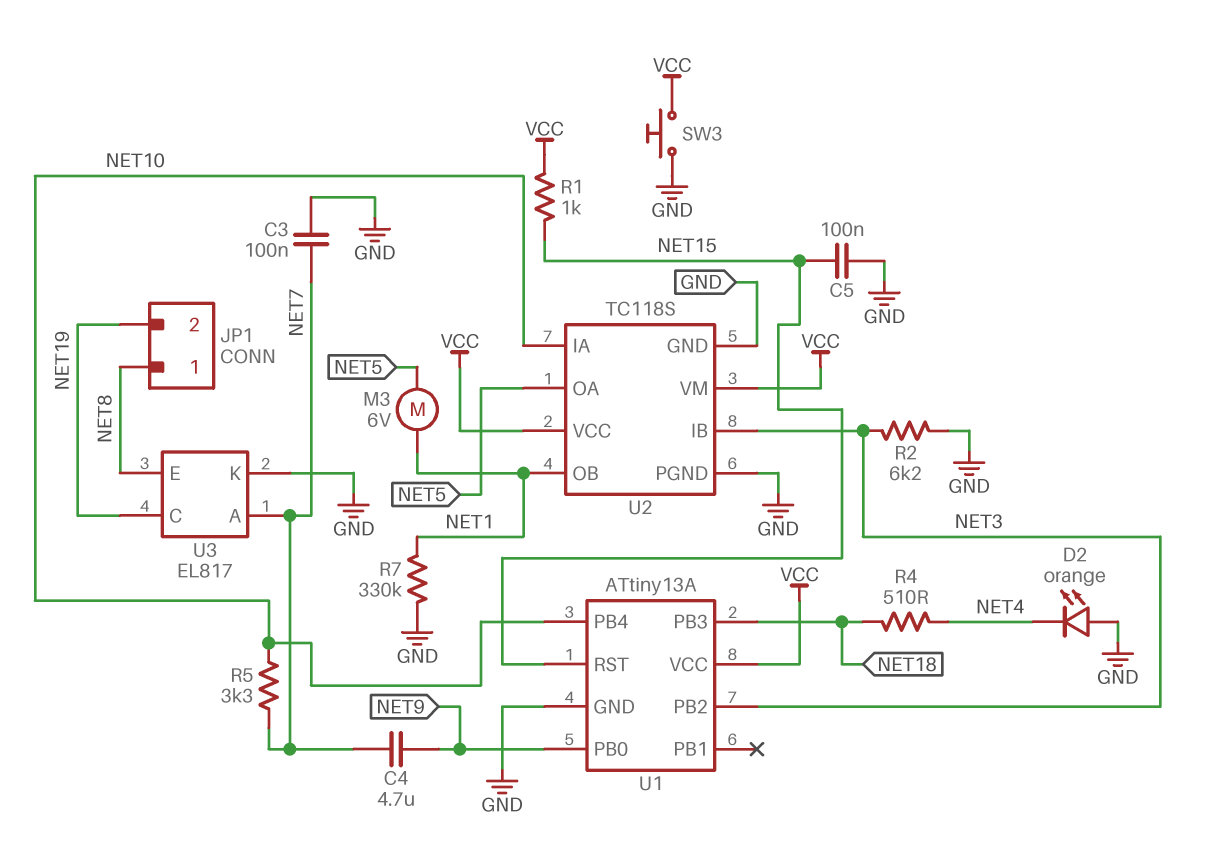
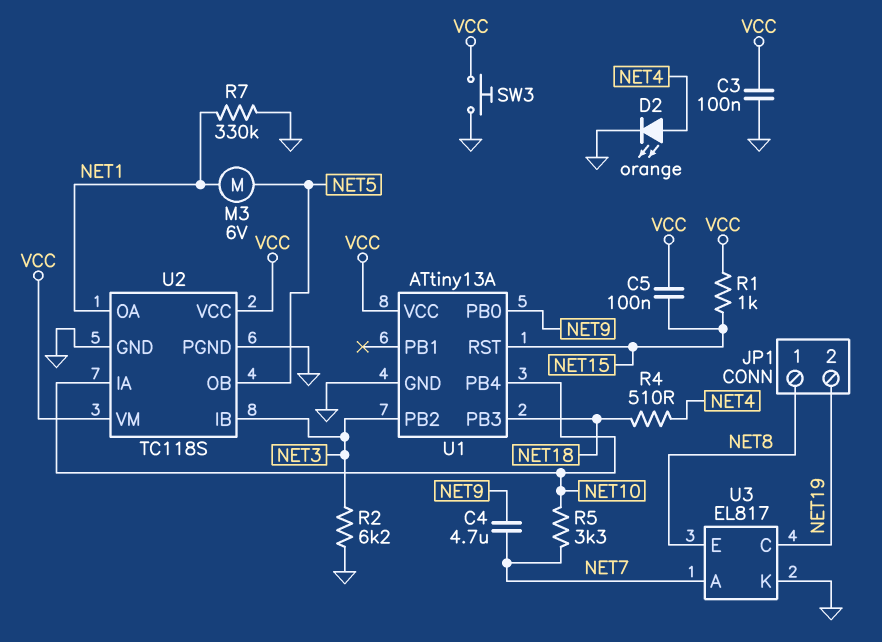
C3: 100nF (GND, NET7) -> 100nF (GND, VCC)
C5: 100nF (GND, NET15) -> 100nF (NET15, VCC)
D2: LED orange (A GND, K NET4) -> LED orange (A NET4, K GND)
U2 pin OA: NET5 -> NET1
U2 pin OB: NET1 -> NET5

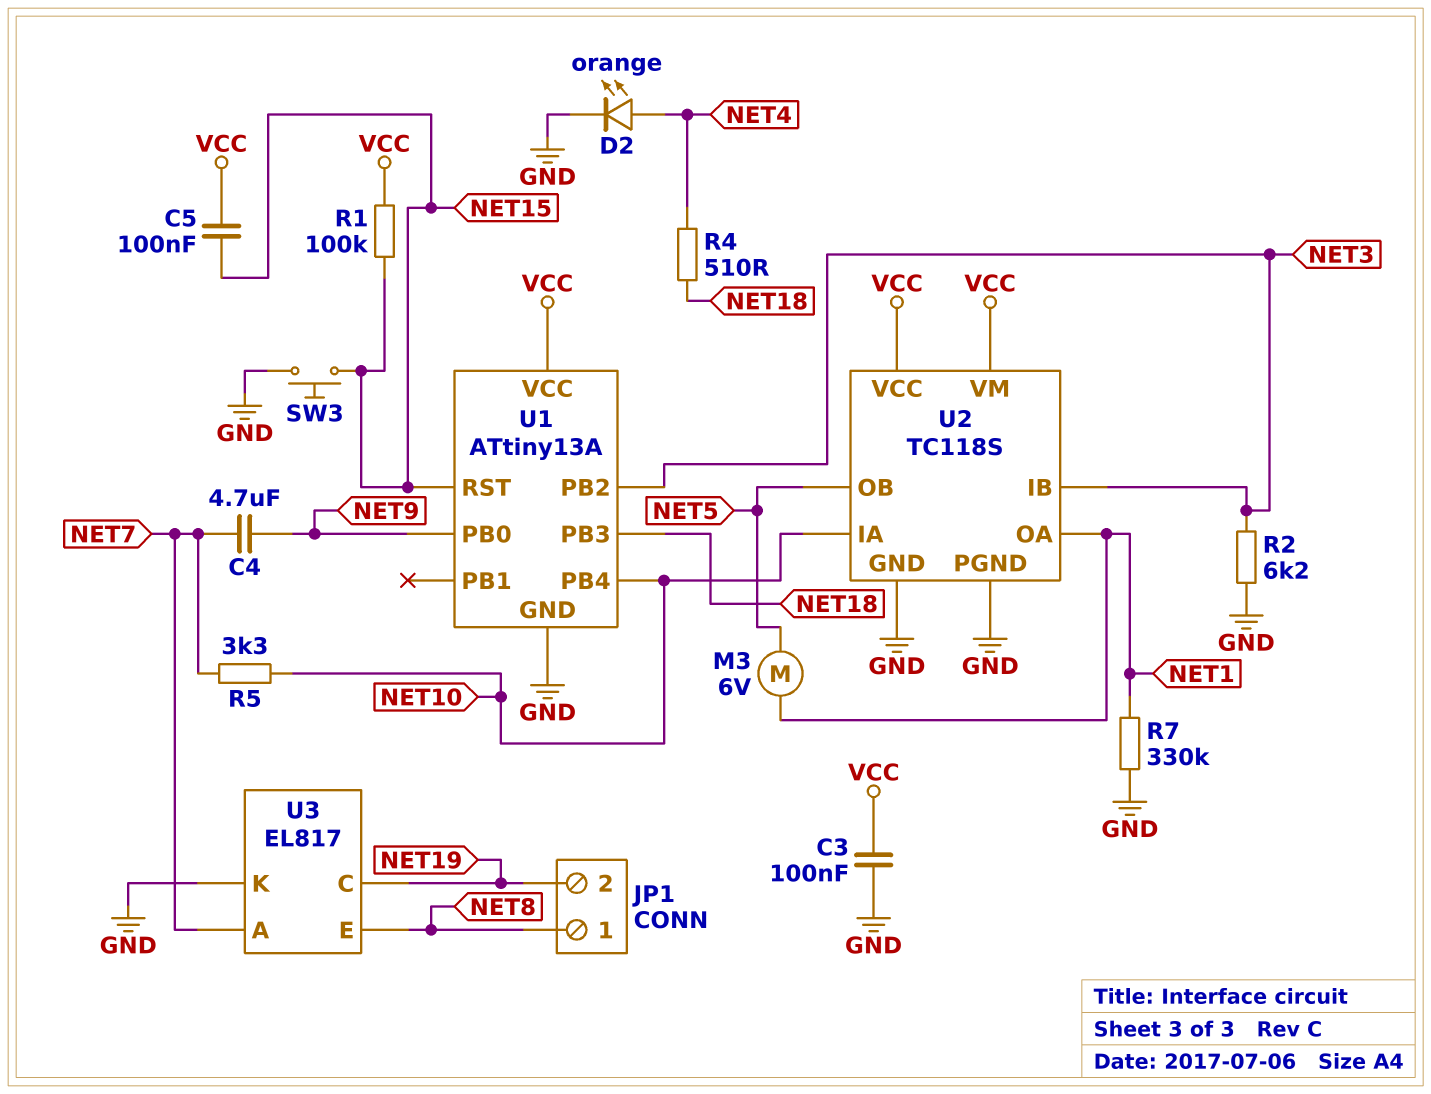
R1: 1k (NET15, VCC) -> 100k (NET15, VCC)
SW3: button (GND, VCC) -> button (GND, NET15)

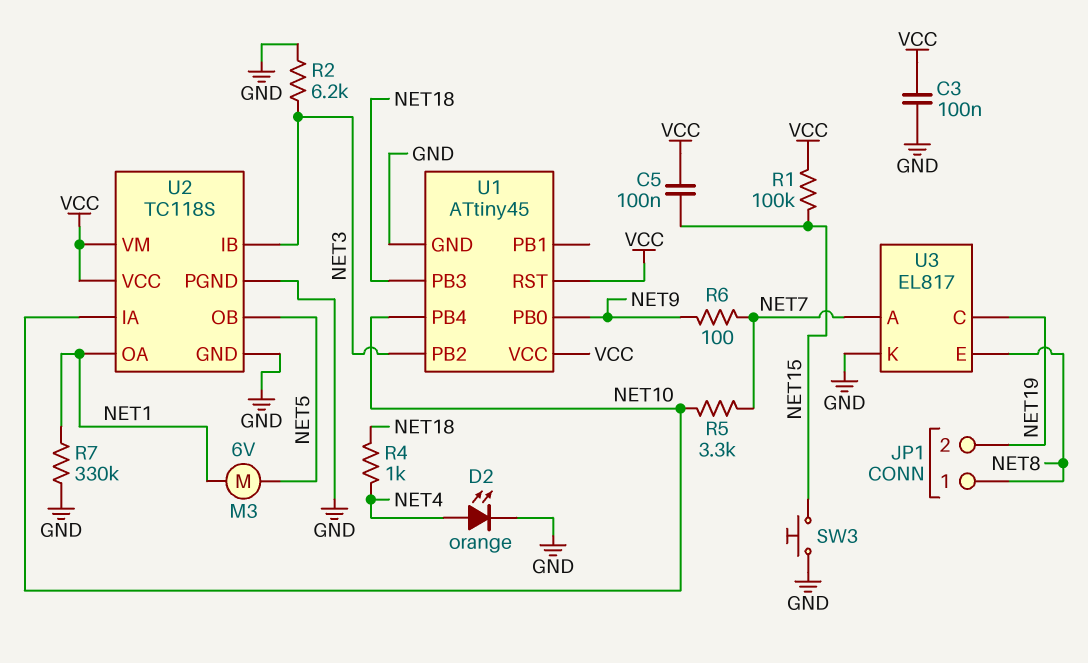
C4: 4.7uF (NET7, NET9) -> none
R4: 510 (NET4, NET18) -> 1k (NET4, NET18)
R6: none -> 100 (NET7, NET9)
U1: ATtiny13A -> ATtiny45
U1 pin RST: NET15 -> VCC

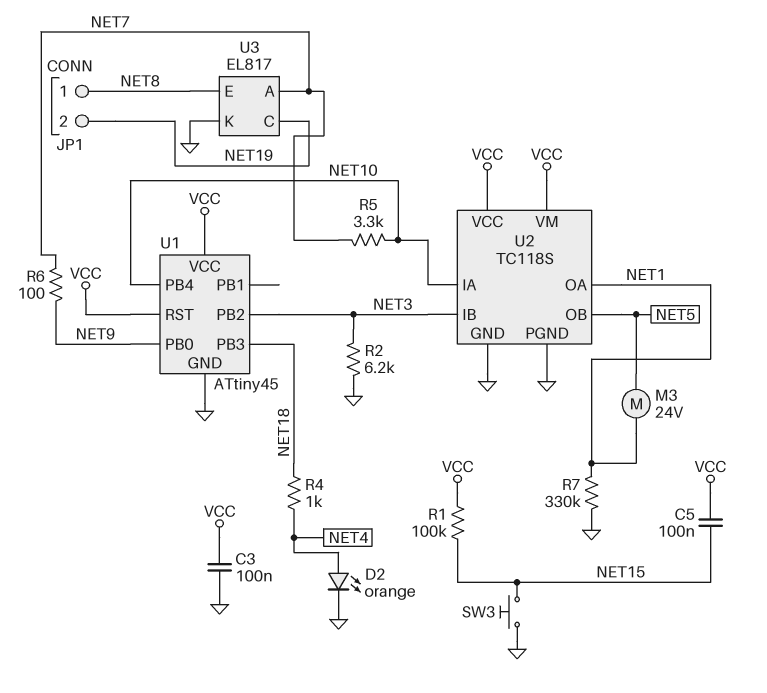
M3: motor 6V (NET1, NET5) -> motor 24V (NET1, NET5)

